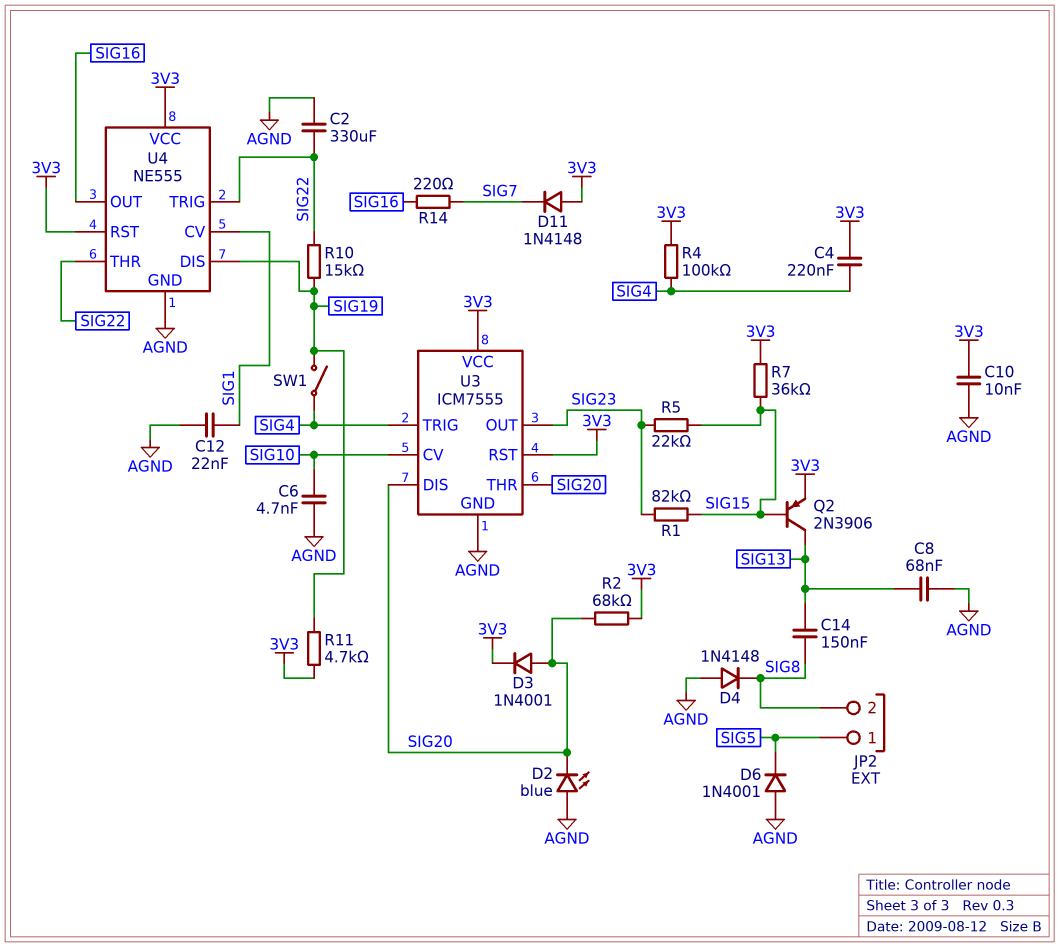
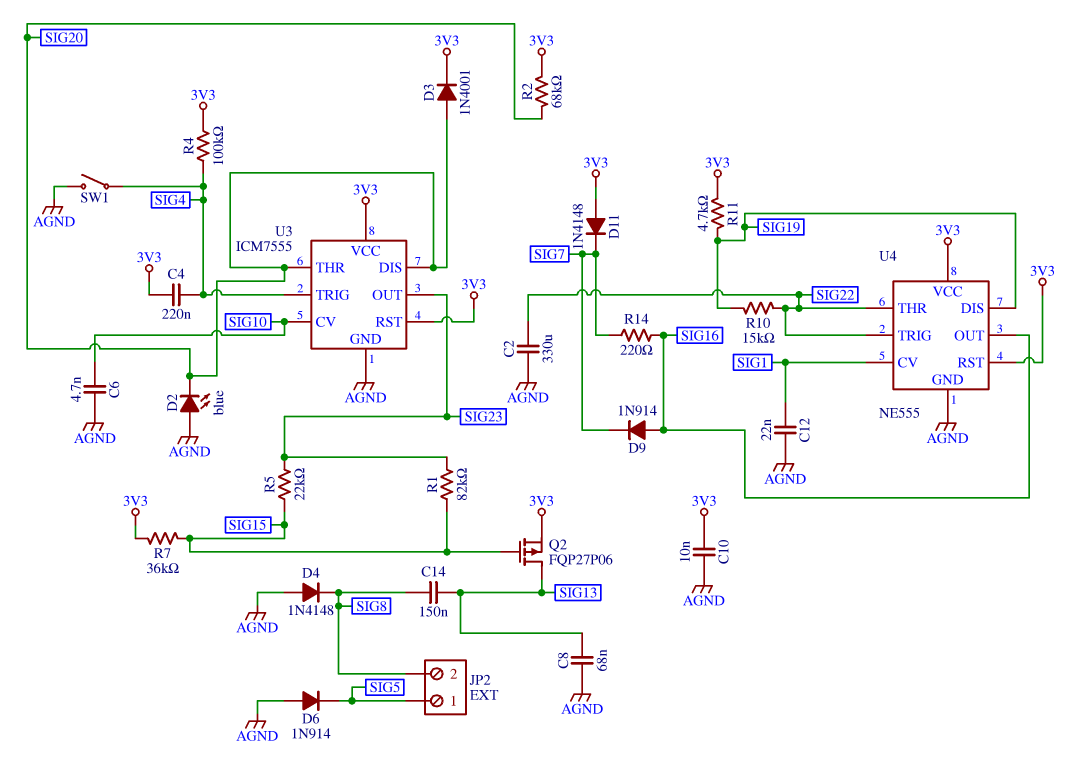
D6: diode 1N4001 (A AGND, K SIG5) -> diode 1N914 (A AGND, K SIG5)
D9: none -> diode 1N914 (A SIG16, K SIG7)
Q2: PNP 2N3906 (B SIG15, C SIG13, E 3V3) -> PMOS FQP27P06 (G SIG15, D SIG13, S 3V3)
SW1: switch (SIG4, SIG19) -> switch (AGND, SIG4)

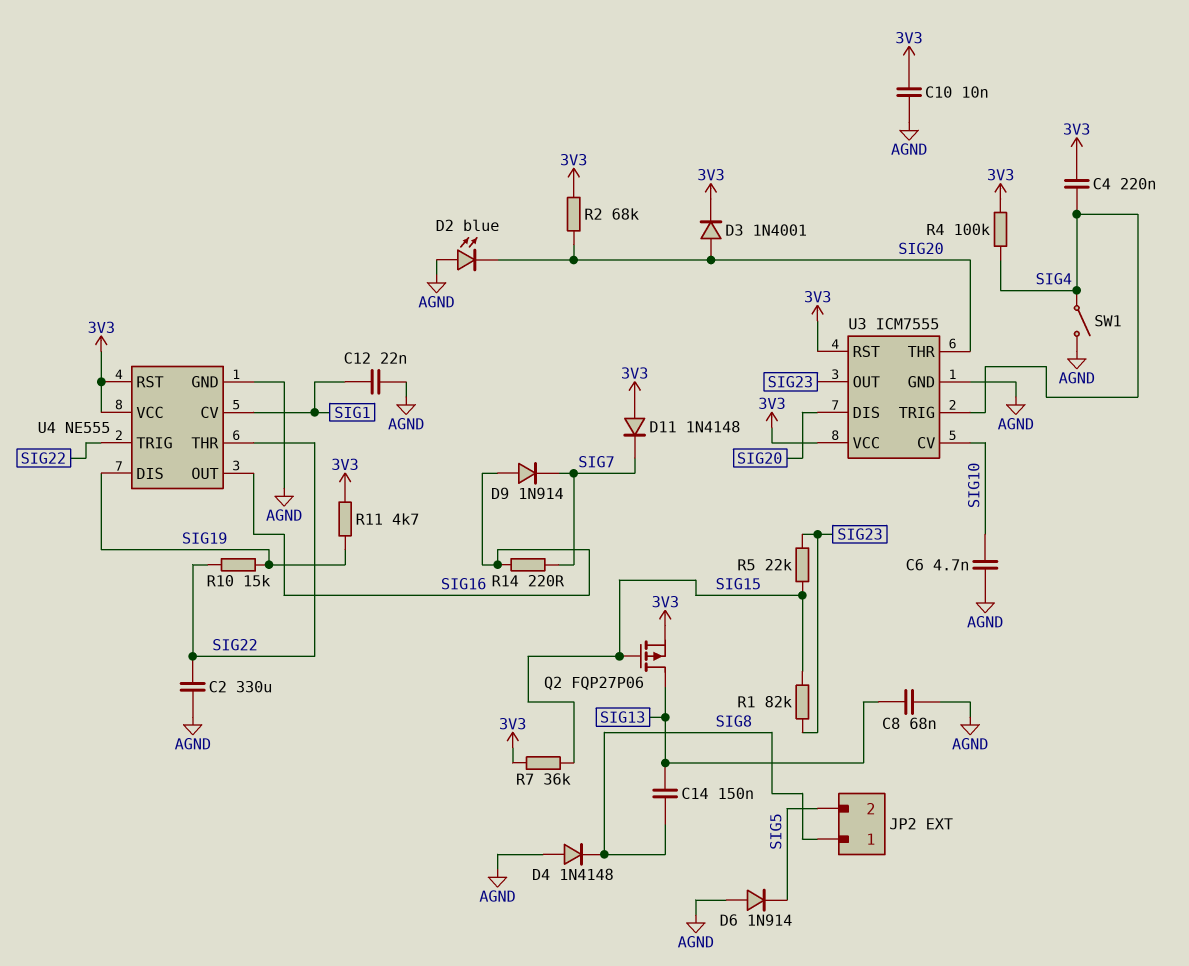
JP2 pin 1: SIG5 -> SIG8
JP2 pin 2: SIG8 -> SIG5

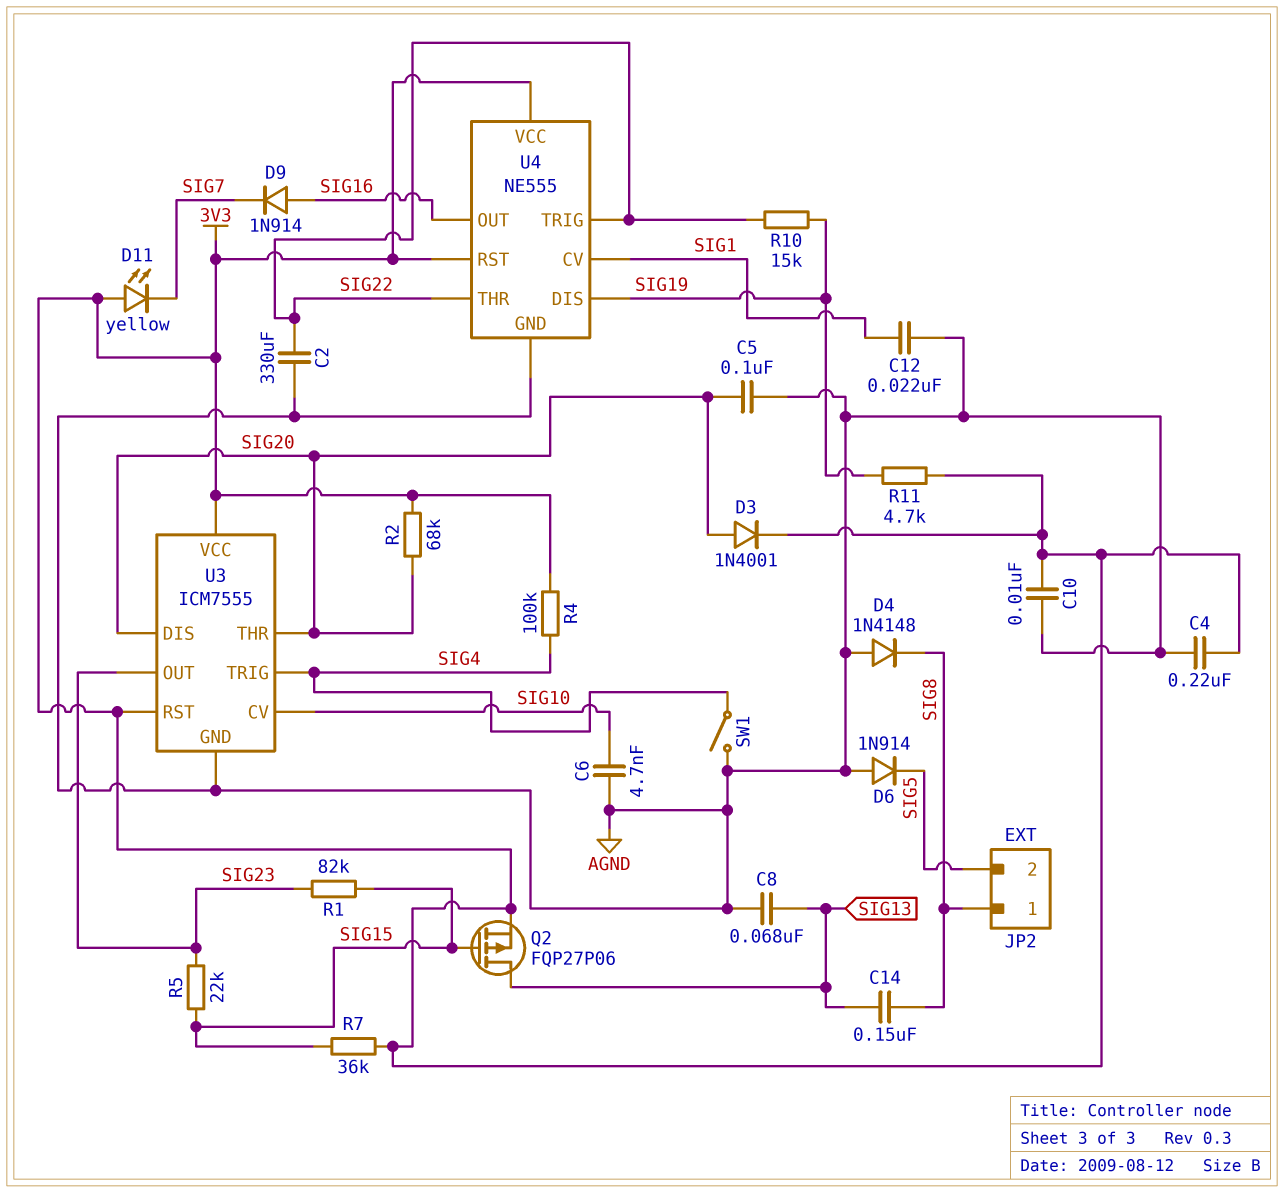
C4: 220nF (3V3, SIG4) -> 220nF (3V3, AGND)
C5: none -> 100nF (AGND, SIG20)
D2: LED blue (A AGND, K SIG20) -> none
D11: diode 1N4148 (A 3V3, K SIG7) -> LED yellow (A 3V3, K SIG7)
R14: 220 (SIG7, SIG16) -> none

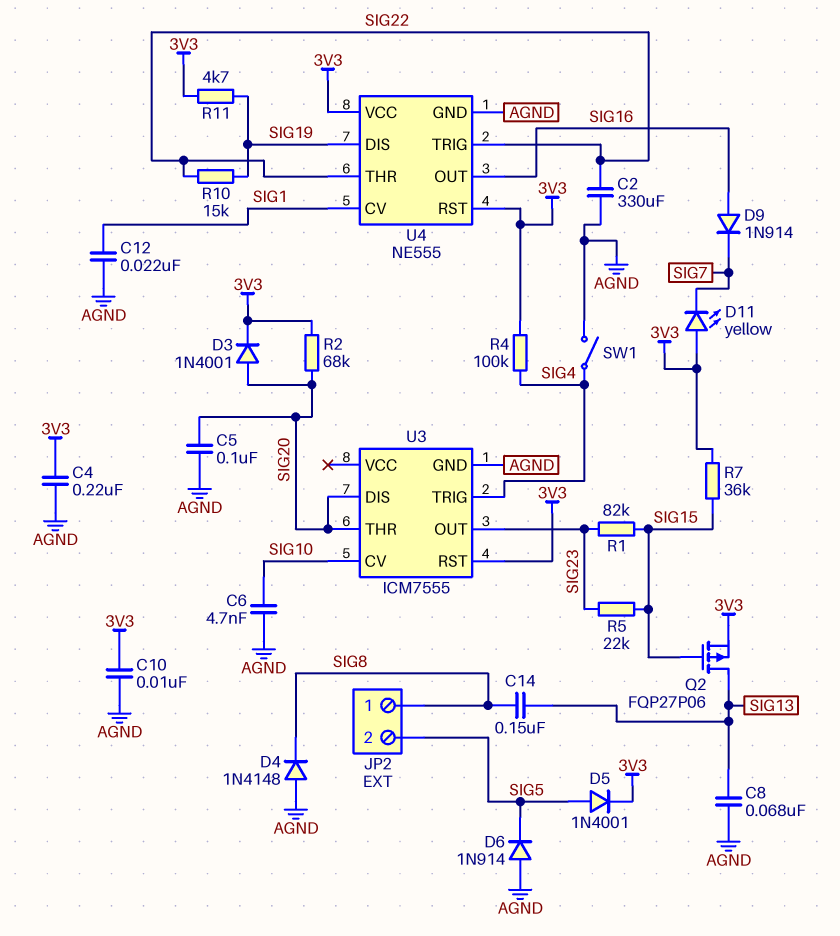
D5: none -> diode 1N4001 (A SIG5, K 3V3)
U3 pin VCC: 3V3 -> none

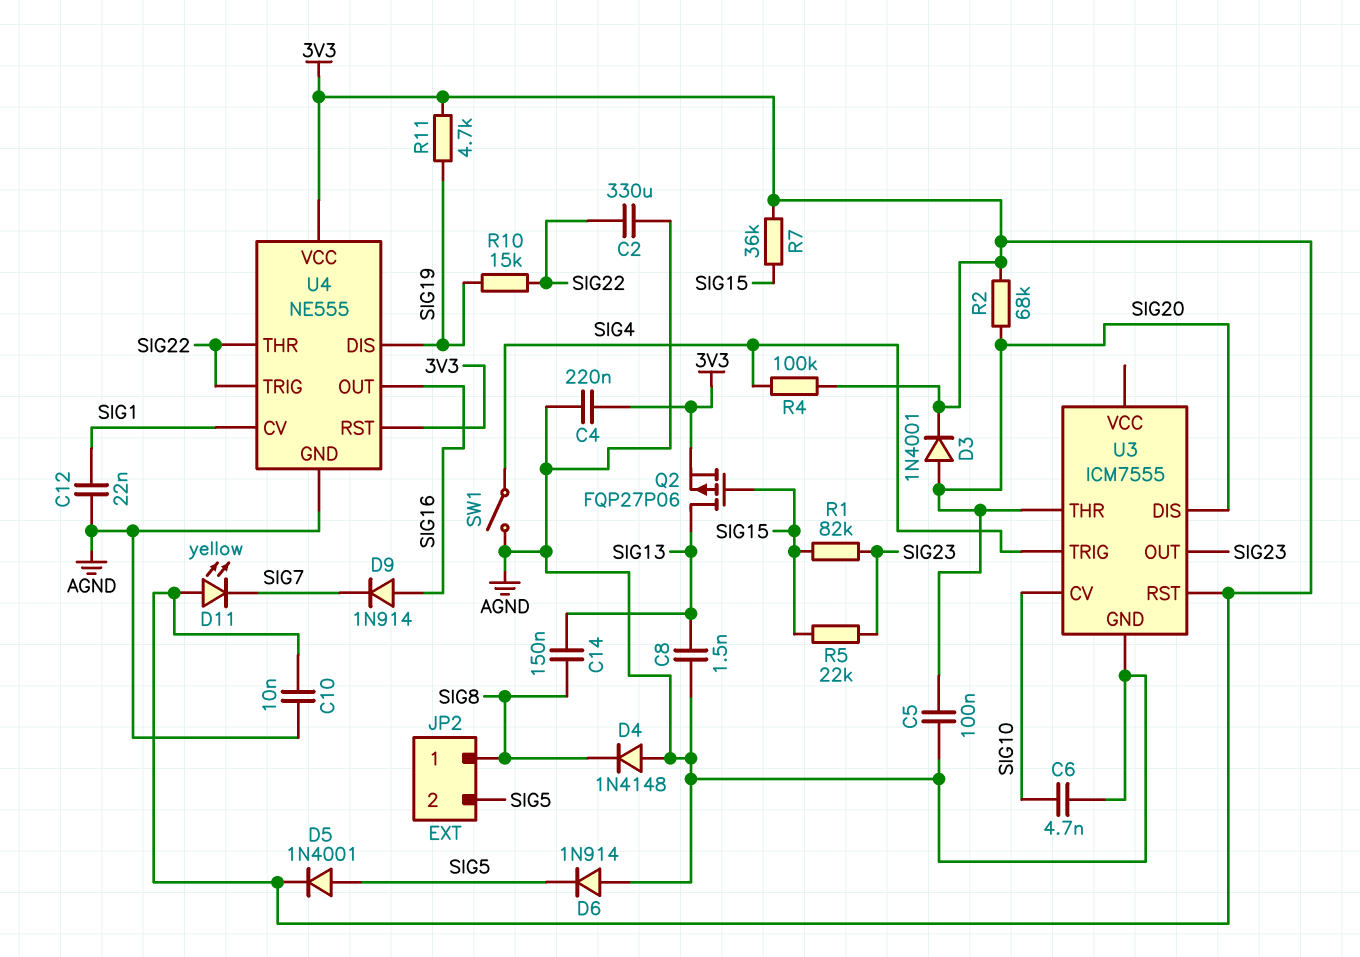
C8: 68nF (AGND, SIG13) -> 1.5nF (AGND, SIG13)

